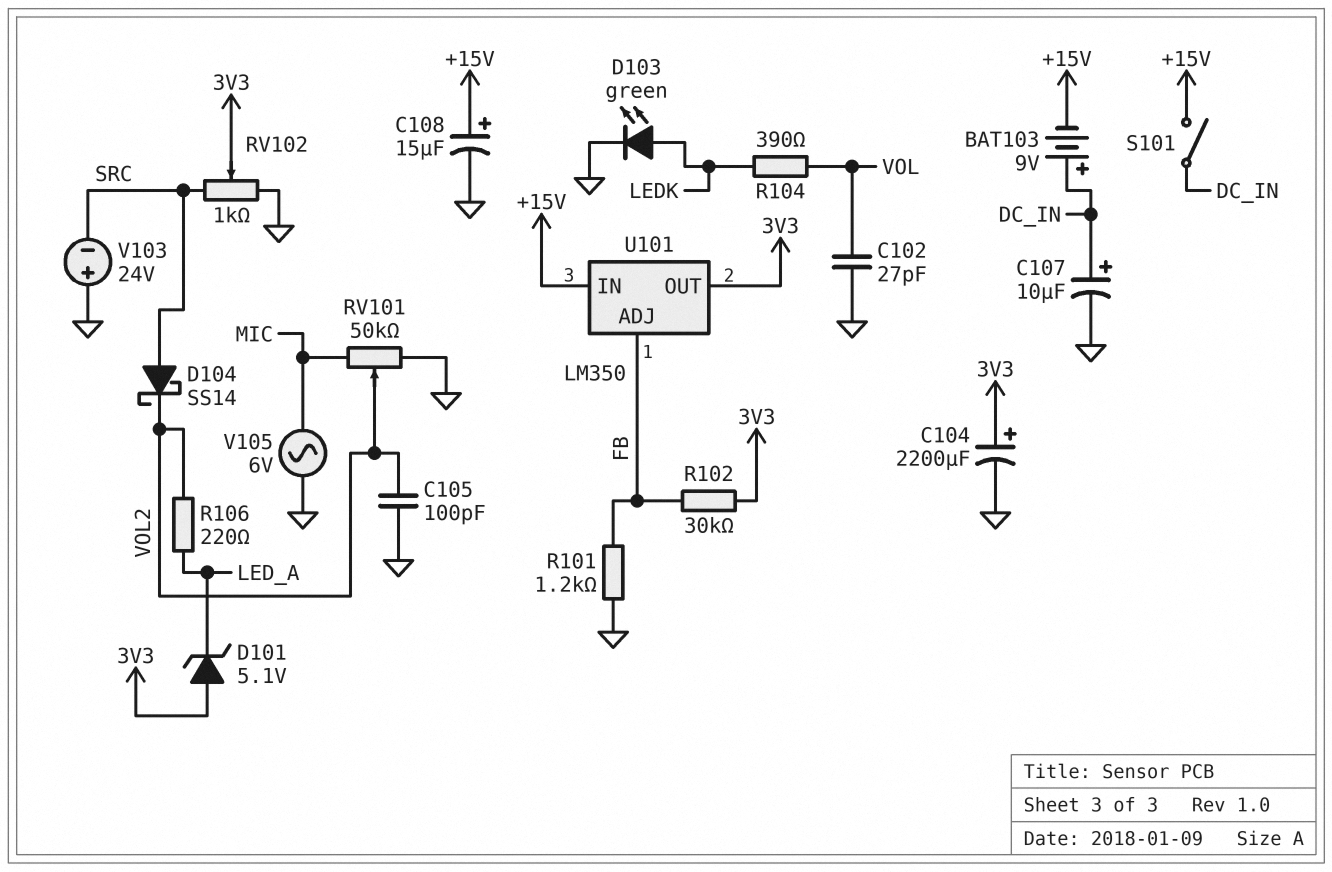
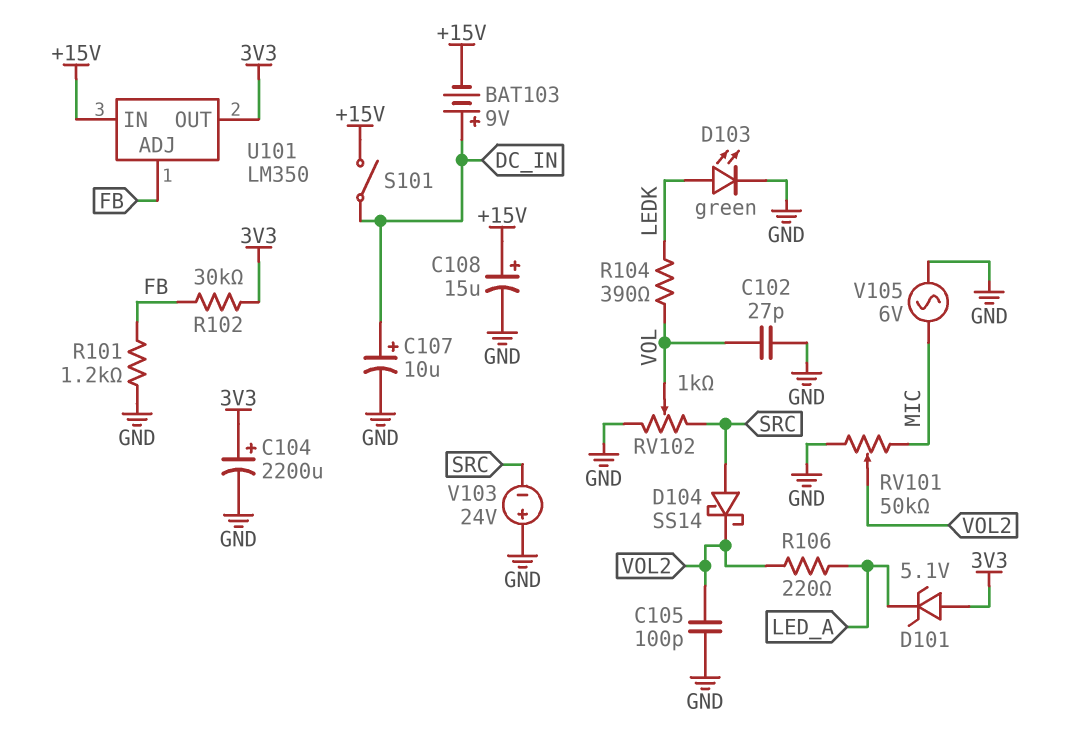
RV102: 1k (GND, SRC, wiper 3V3) -> 1k (GND, SRC, wiper VOL)

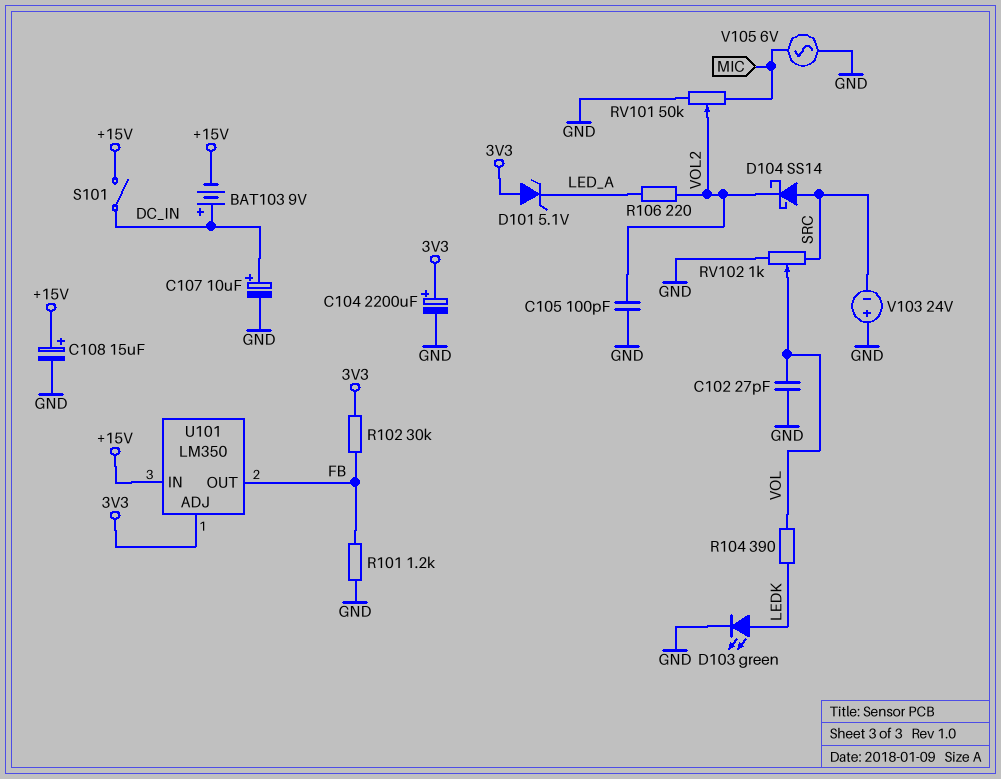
U101 pin ADJ: FB -> 3V3
U101 pin OUT: 3V3 -> FB

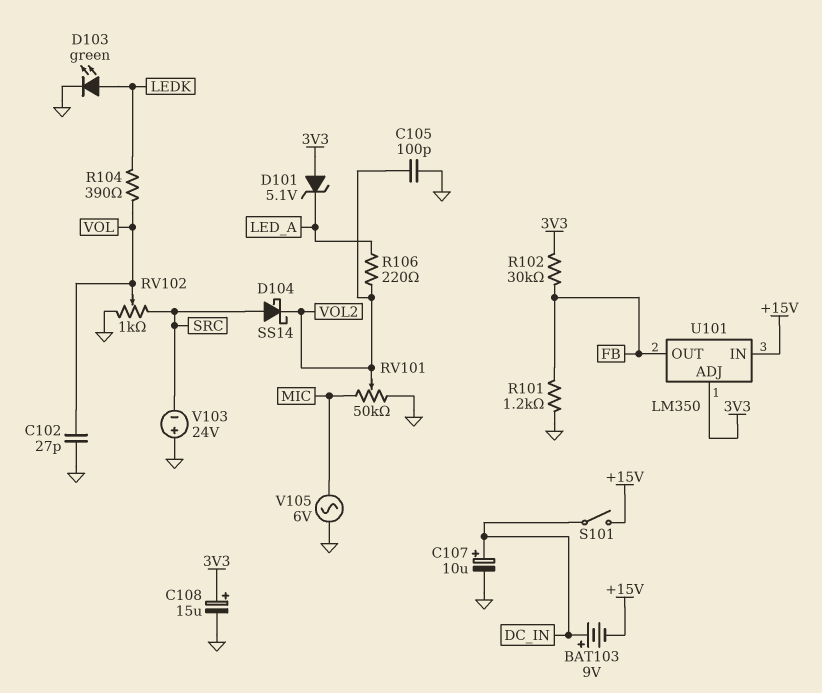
C104: 2200uF (plus 3V3, minus GND) -> none
C108: 15uF (plus +15V, minus GND) -> 15uF (plus 3V3, minus GND)

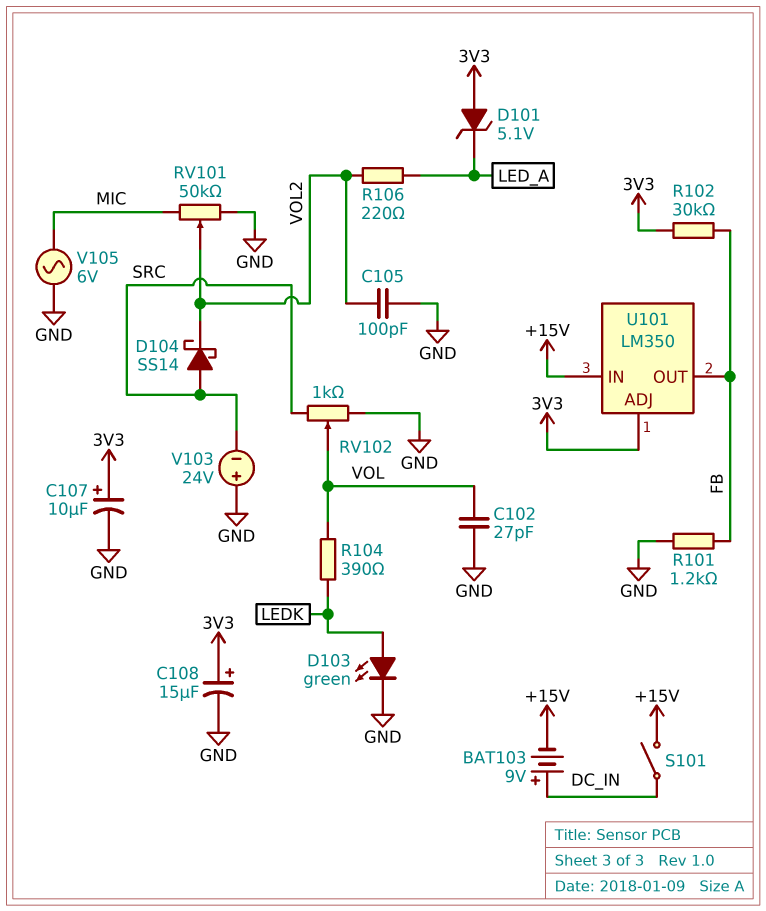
C107: 10uF (plus DC_IN, minus GND) -> 10uF (plus 3V3, minus GND)

